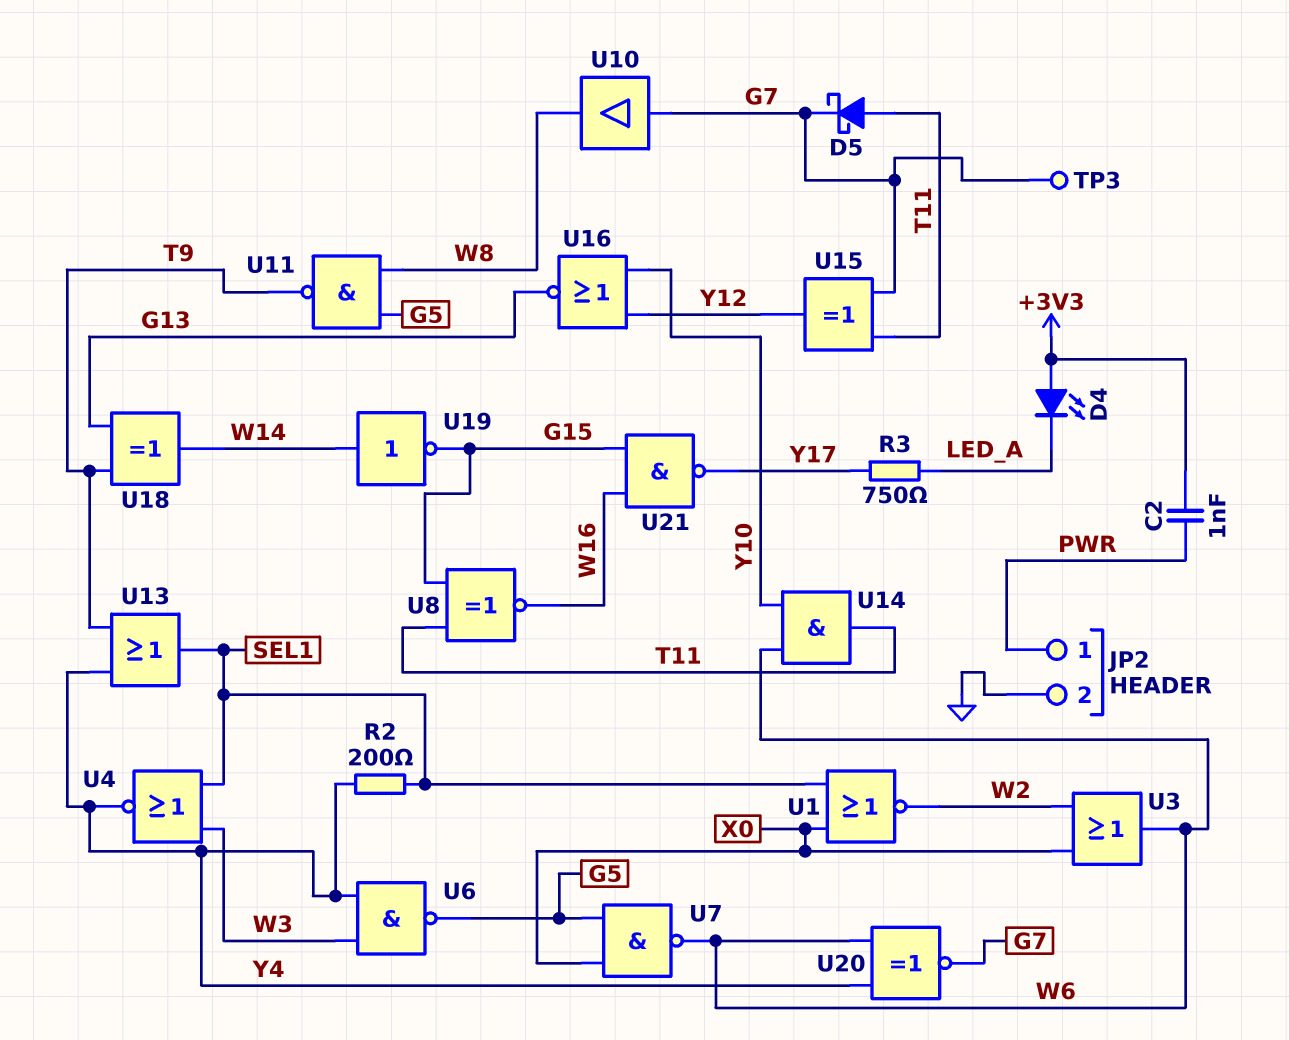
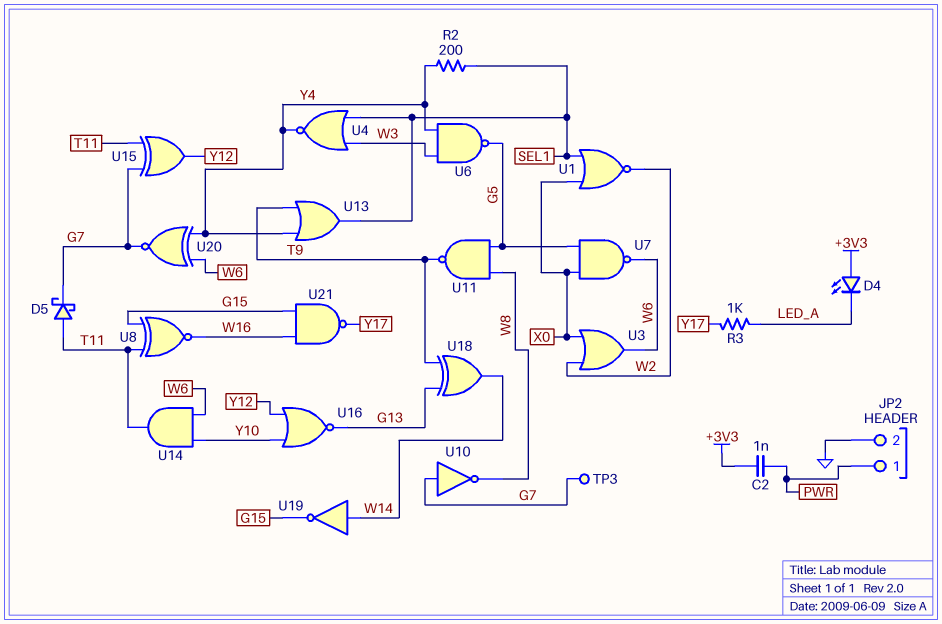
R3: 750 (LED_A, Y17) -> 1k (LED_A, Y17)
U10: buffer (in G7, out W8) -> NOT (in G7, out W8)

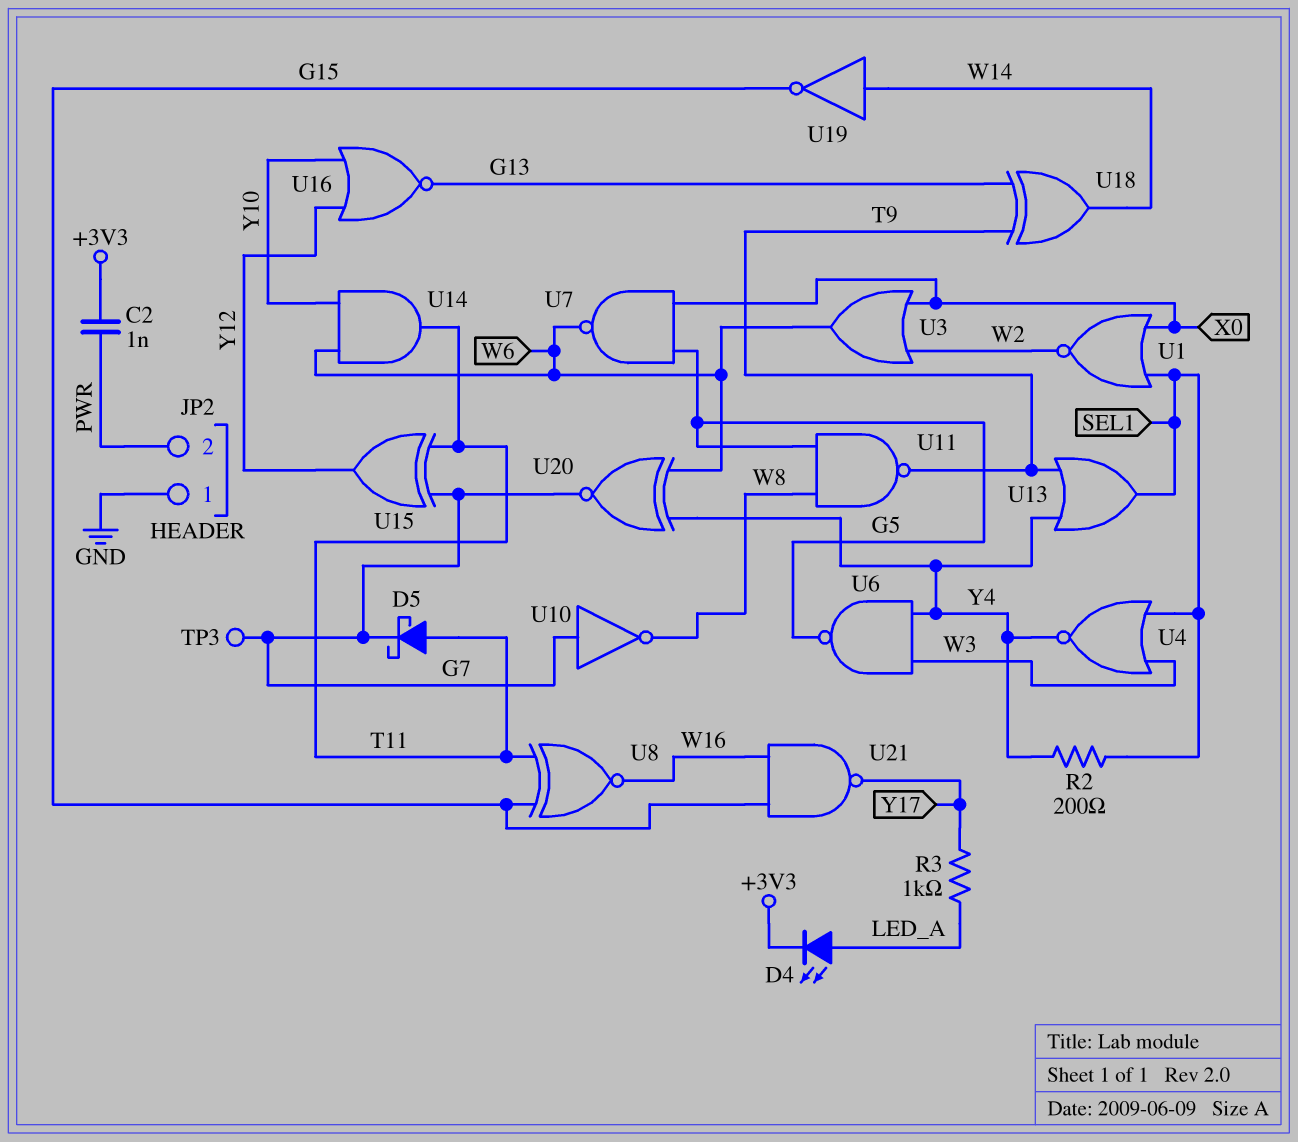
D4: LED (A +3V3, K LED_A) -> LED (A LED_A, K +3V3)
JP2 pin 1: PWR -> GND
JP2 pin 2: GND -> PWR

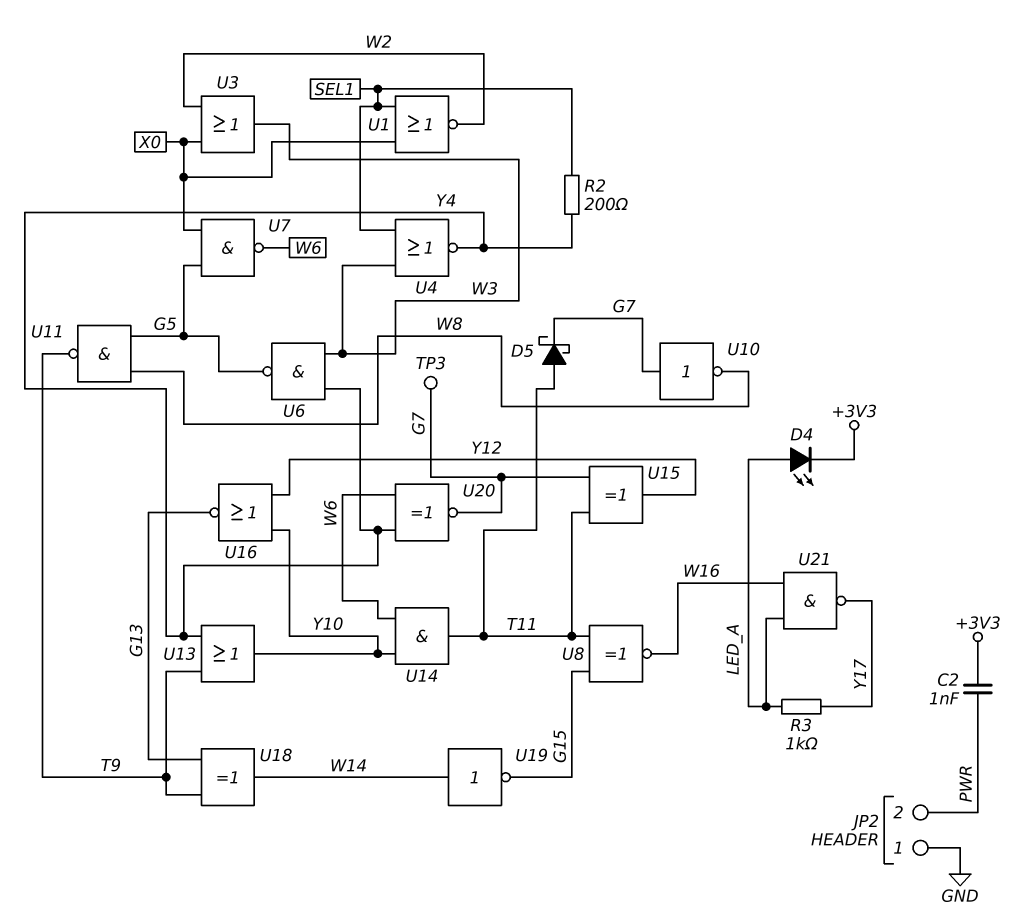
U3: OR (in W2, in X0, out W6) -> OR (in W2, in X0, out W3)
U13: OR (in T9, in Y4, out SEL1) -> OR (in T9, in Y4, out Y10)
U21: NAND (in G15, in W16, out Y17) -> NAND (in LED_A, in W16, out Y17)

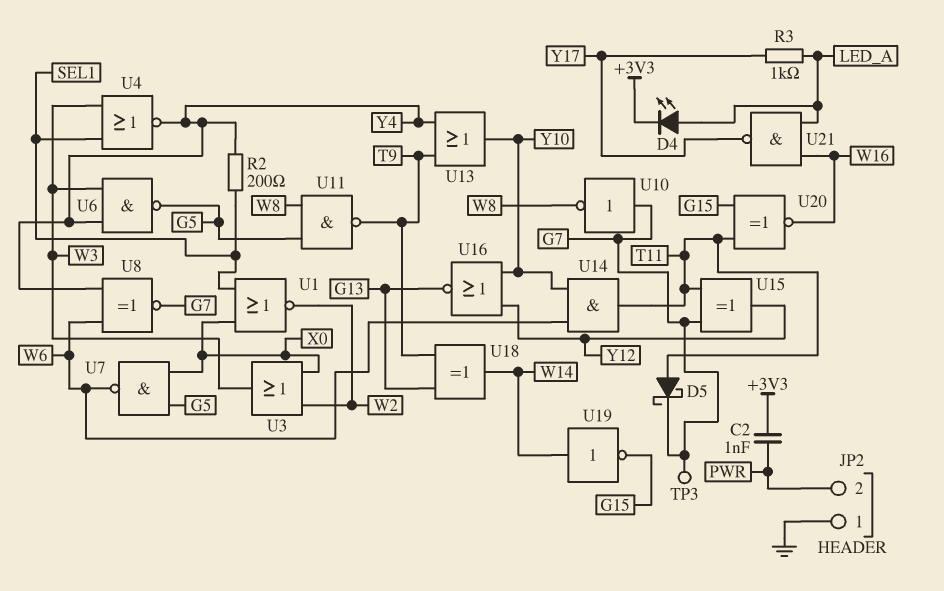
U8: XNOR (in G15, in T11, out W16) -> XNOR (in W6, in Y4, out G7)
U20: XNOR (in W6, in Y4, out G7) -> XNOR (in G15, in T11, out W16)

